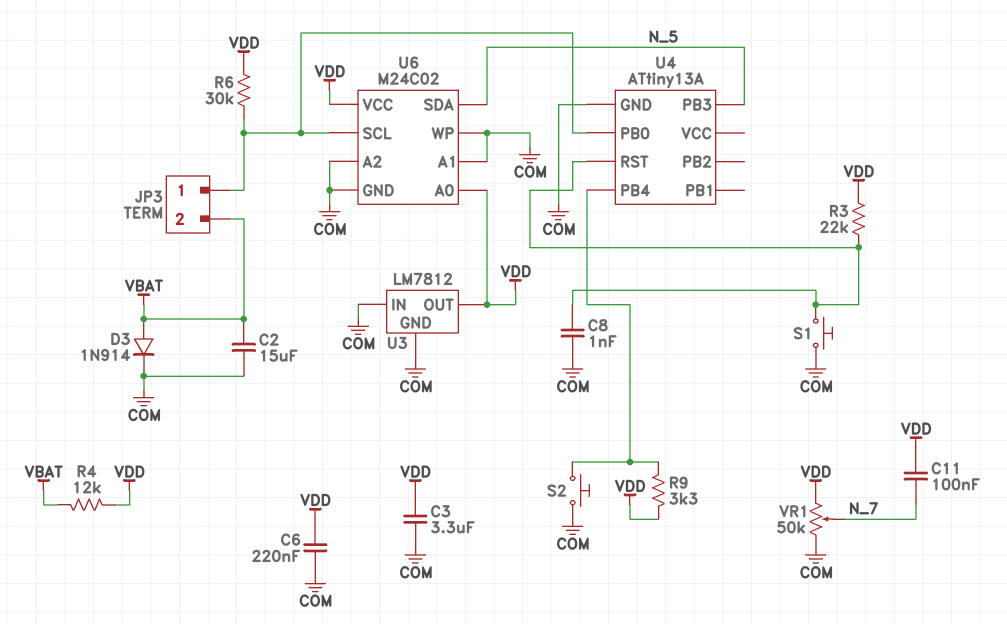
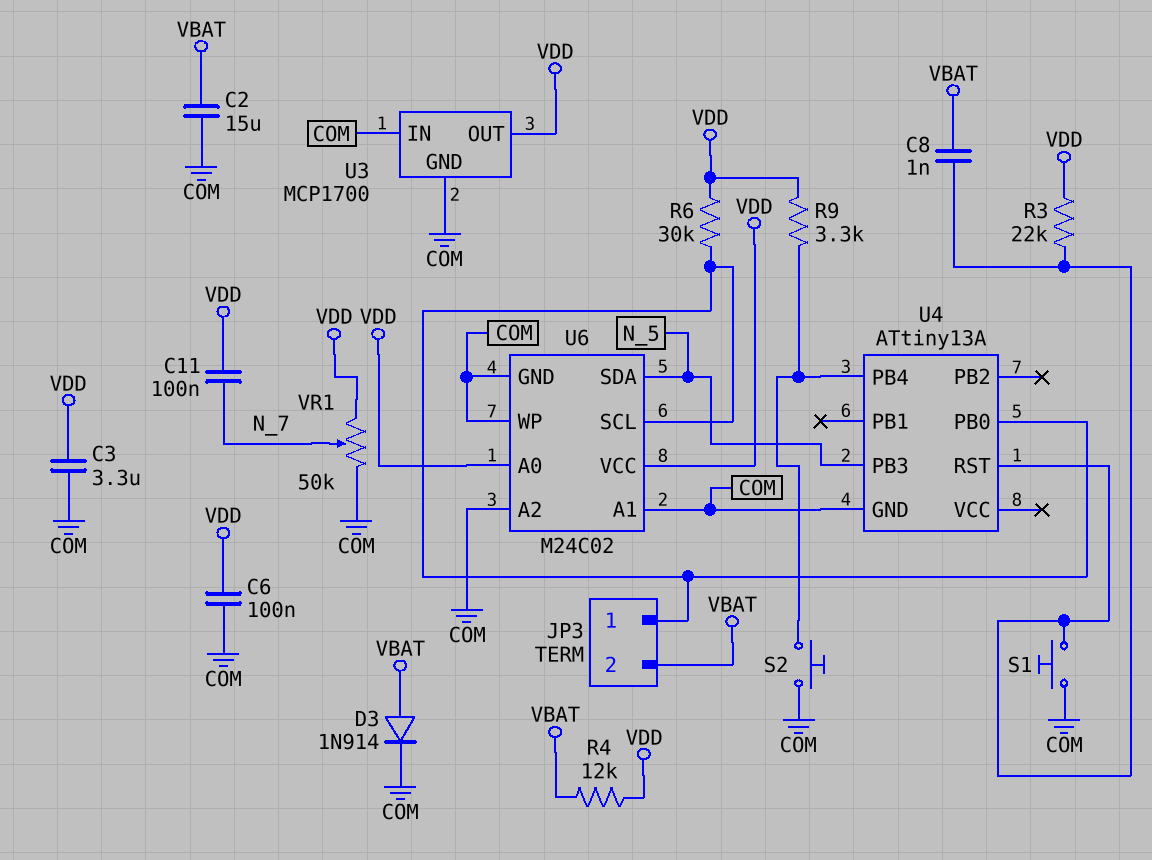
C6: 220nF (COM, VDD) -> 100nF (COM, VDD)
C8: 1nF (COM, U4/RST) -> 1nF (U4/RST, VBAT)
U3: LM7812 -> MCP1700

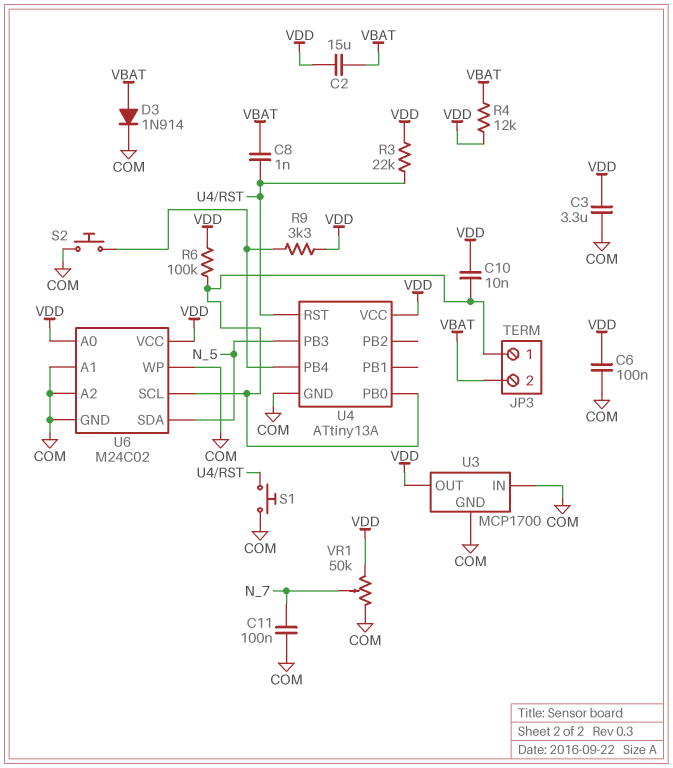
C2: 15uF (COM, VBAT) -> 15uF (VBAT, VDD)
C10: none -> 10nF (JP3/1, VDD)
C11: 100nF (N_7, VDD) -> 100nF (COM, N_7)
R6: 30k (JP3/1, VDD) -> 100k (JP3/1, VDD)
U4 pin VCC: none -> VDD

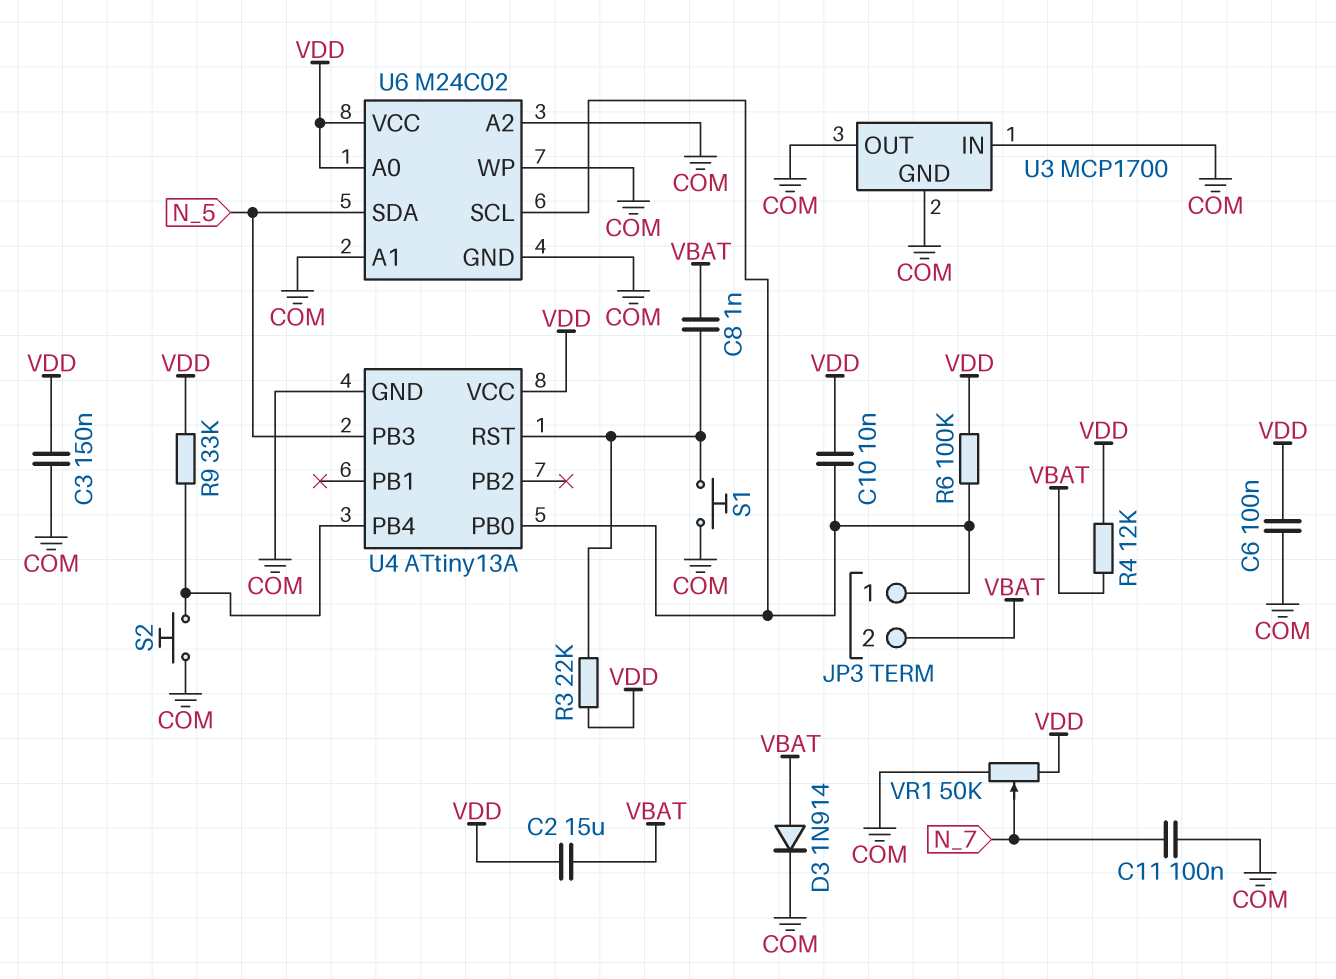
C3: 3.3uF (COM, VDD) -> 150nF (COM, VDD)
R9: 3.3k (U4/PB4, VDD) -> 33k (U4/PB4, VDD)
U3 pin OUT: VDD -> COM

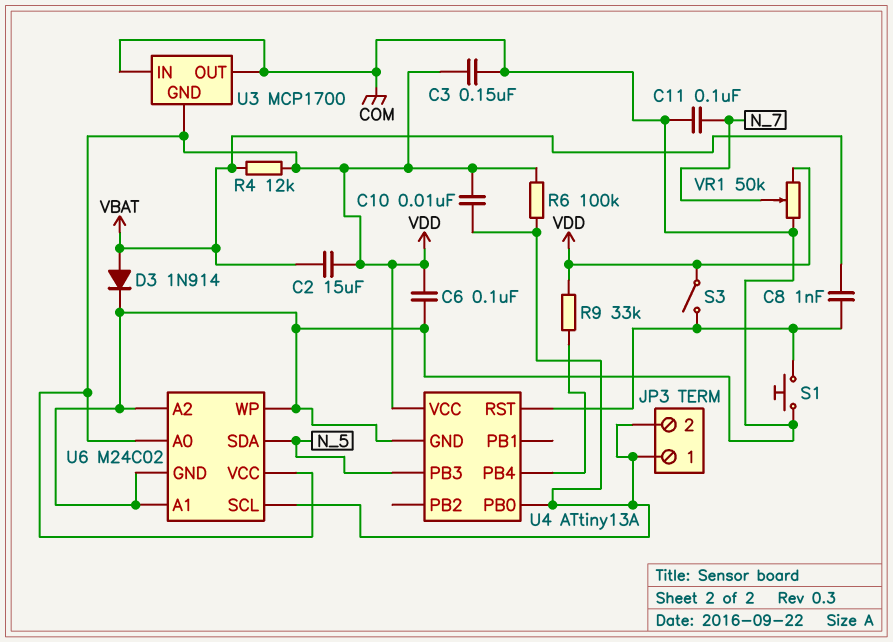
JP3 pin 2: VBAT -> JP3/1
R3: 22k (U4/RST, VDD) -> none
S2: button (COM, U4/PB4) -> none
S3: none -> switch (U4/RST, VDD)
U3 pin GND: COM -> VDD

